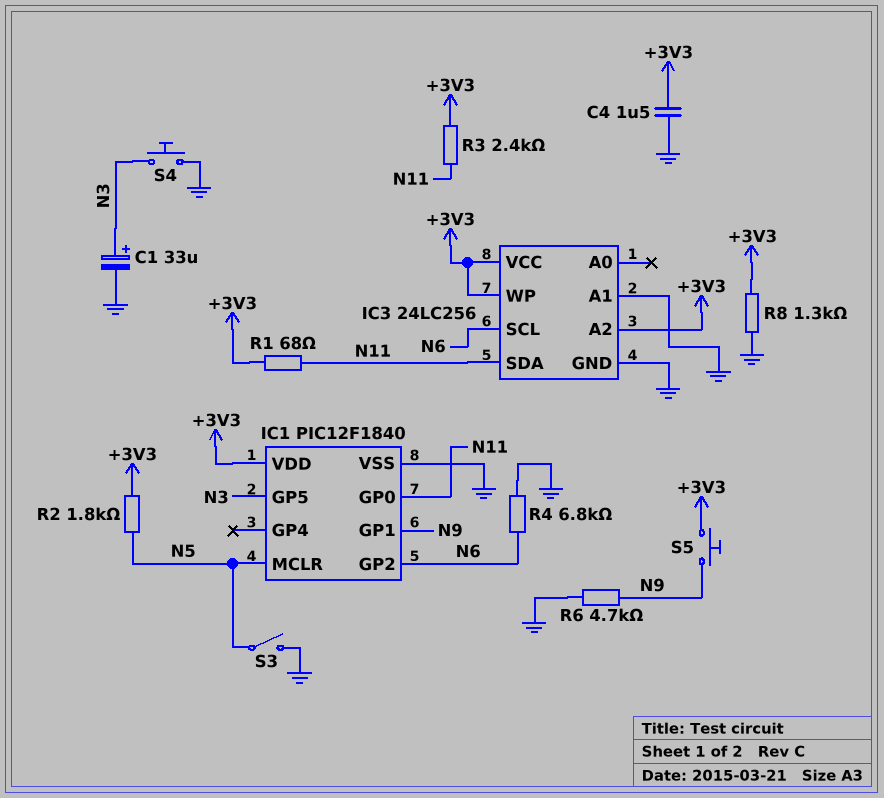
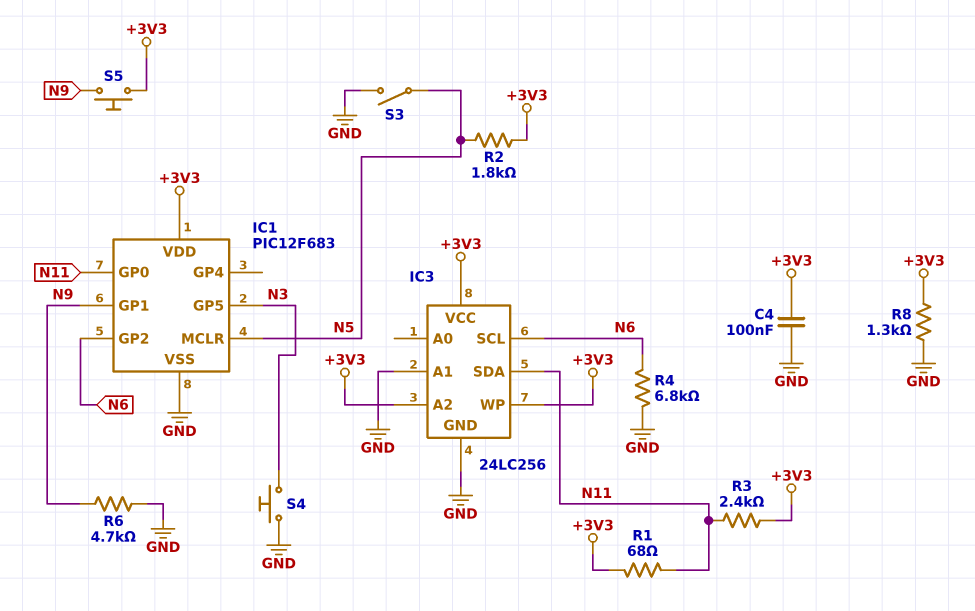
C1: 33uF (plus N3, minus GND) -> none
C4: 1.5uF (+3V3, GND) -> 100nF (+3V3, GND)
IC1: PIC12F1840 -> PIC12F683

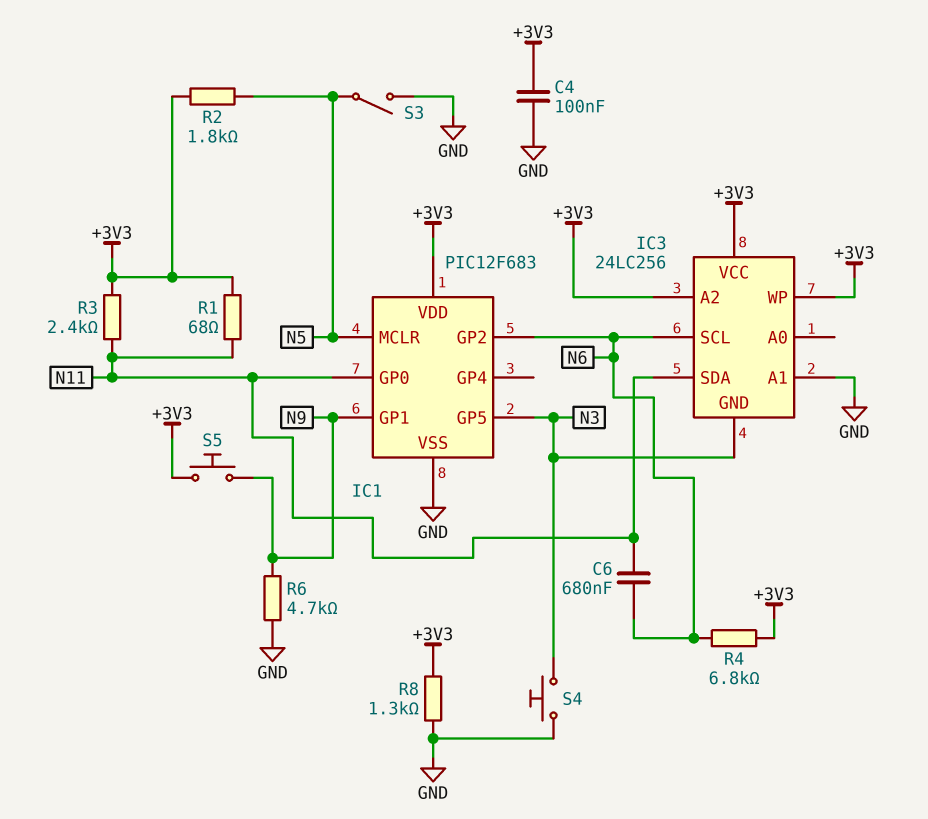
C6: none -> 680nF (N6, N11)
IC3 pin GND: GND -> N3
R4: 6.8k (GND, N6) -> 6.8k (+3V3, N6)

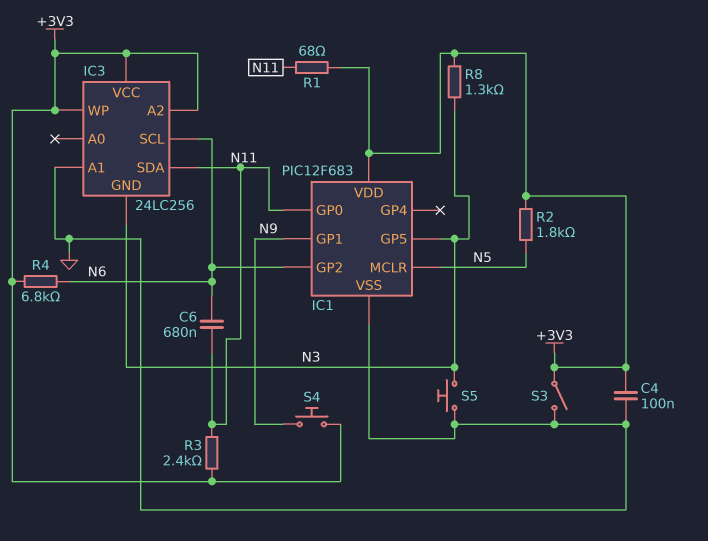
R6: 4.7k (GND, N9) -> none
R8: 1.3k (+3V3, GND) -> 1.3k (+3V3, N3)
S3: switch (GND, N5) -> switch (+3V3, GND)
S4: button (GND, N3) -> button (+3V3, N9)
S5: button (+3V3, N9) -> button (GND, N3)

